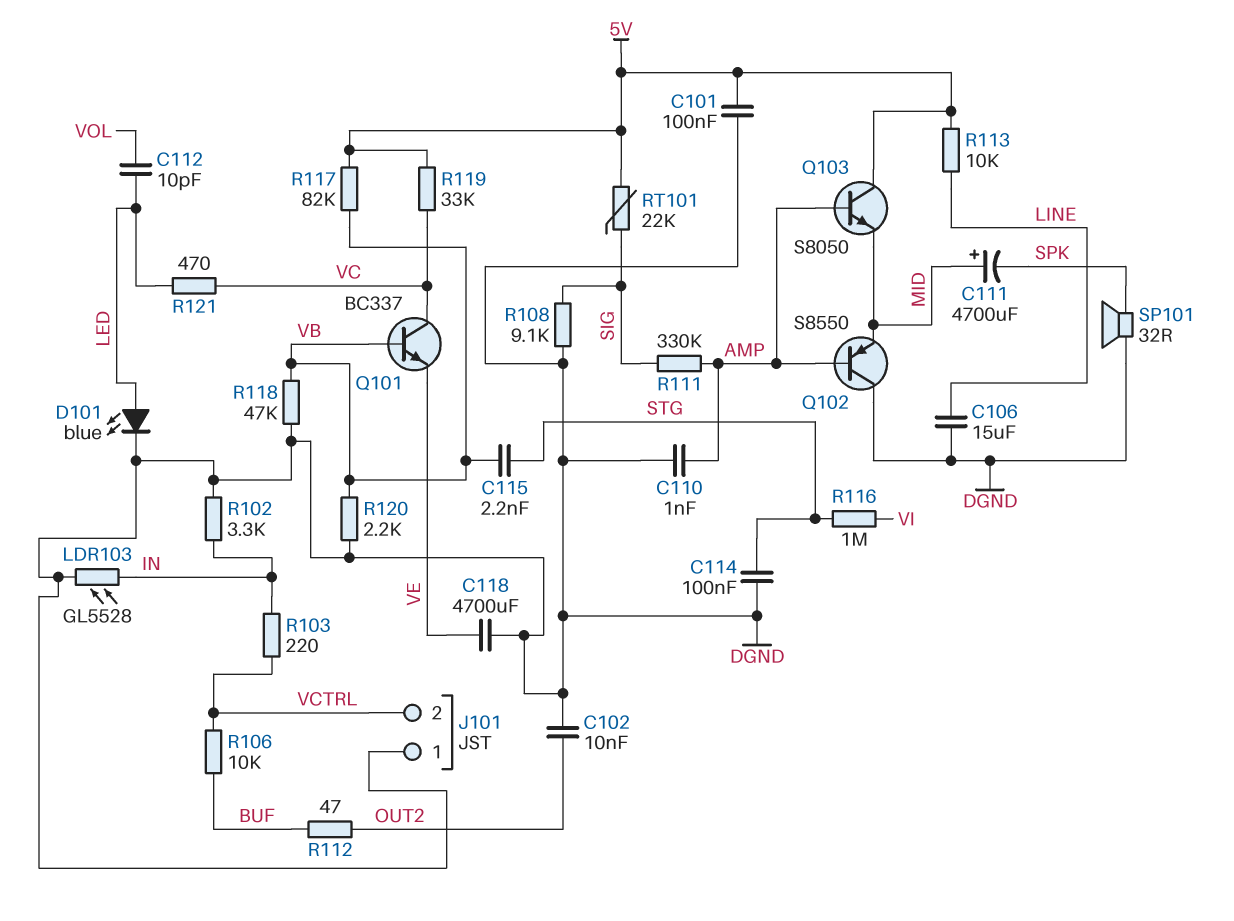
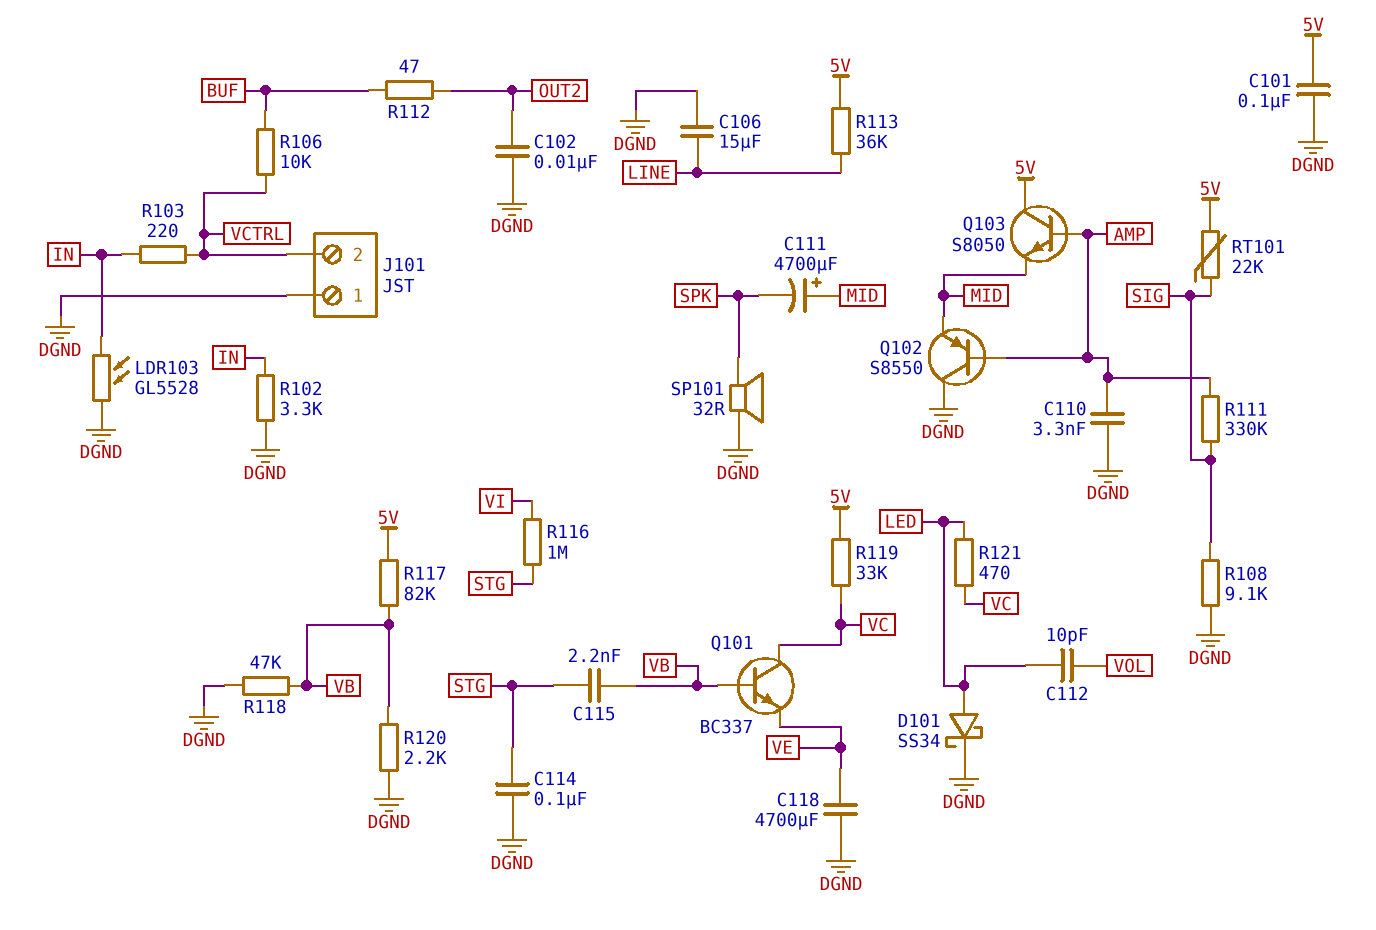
C110: 1nF (AMP, DGND) -> 3.3nF (AMP, DGND)
D101: LED blue (A LED, K DGND) -> schottky SS34 (A LED, K DGND)
R113: 10k (5V, LINE) -> 36k (5V, LINE)

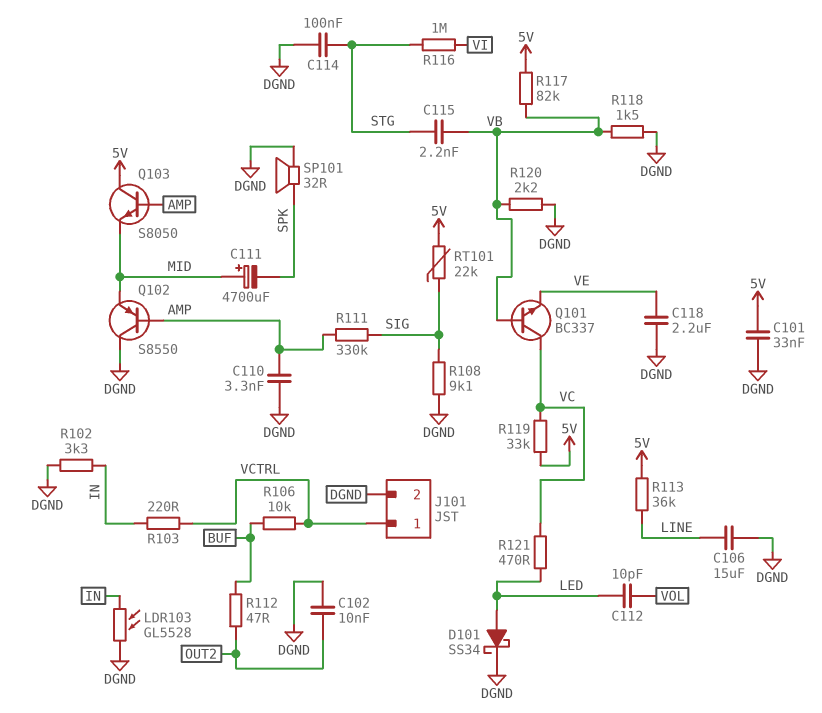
C101: 100nF (5V, DGND) -> 33nF (5V, DGND)
C118: 4700uF (DGND, VE) -> 2.2uF (DGND, VE)
J101 pin 1: DGND -> VCTRL
J101 pin 2: VCTRL -> DGND
R118: 47k (DGND, VB) -> 1.5k (DGND, VB)

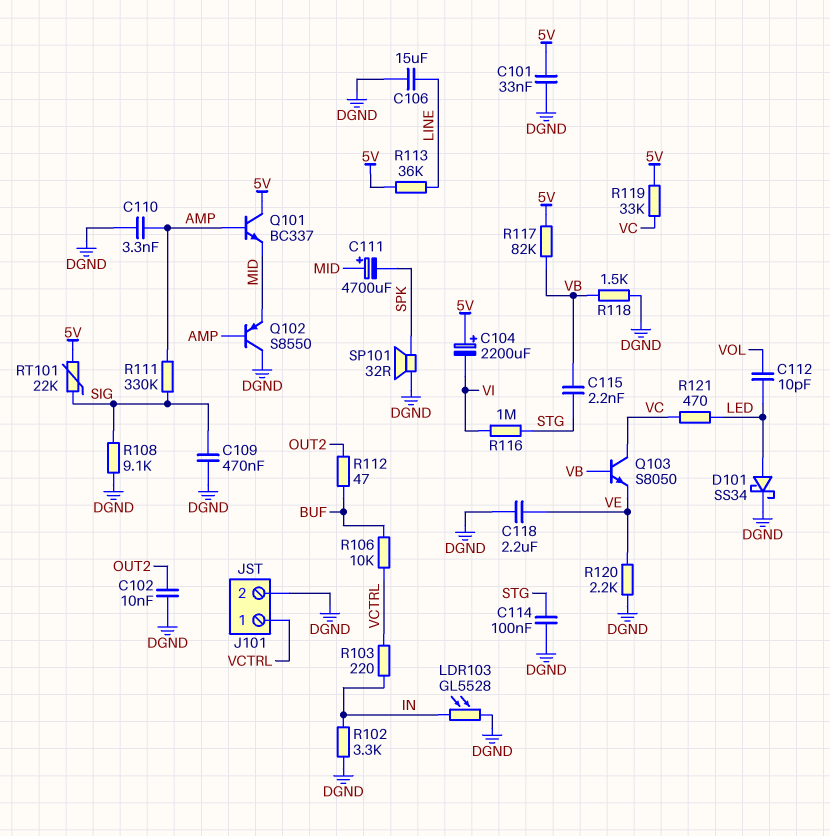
C104: none -> 2200uF (plus 5V, minus VI)
C109: none -> 470nF (DGND, SIG)
Q101: NPN BC337 (B VB, C VC, E VE) -> NPN BC337 (B AMP, C 5V, E MID)
Q103: NPN S8050 (B AMP, C 5V, E MID) -> NPN S8050 (B VB, C VC, E VE)
R120: 2.2k (DGND, VB) -> 2.2k (DGND, VE)

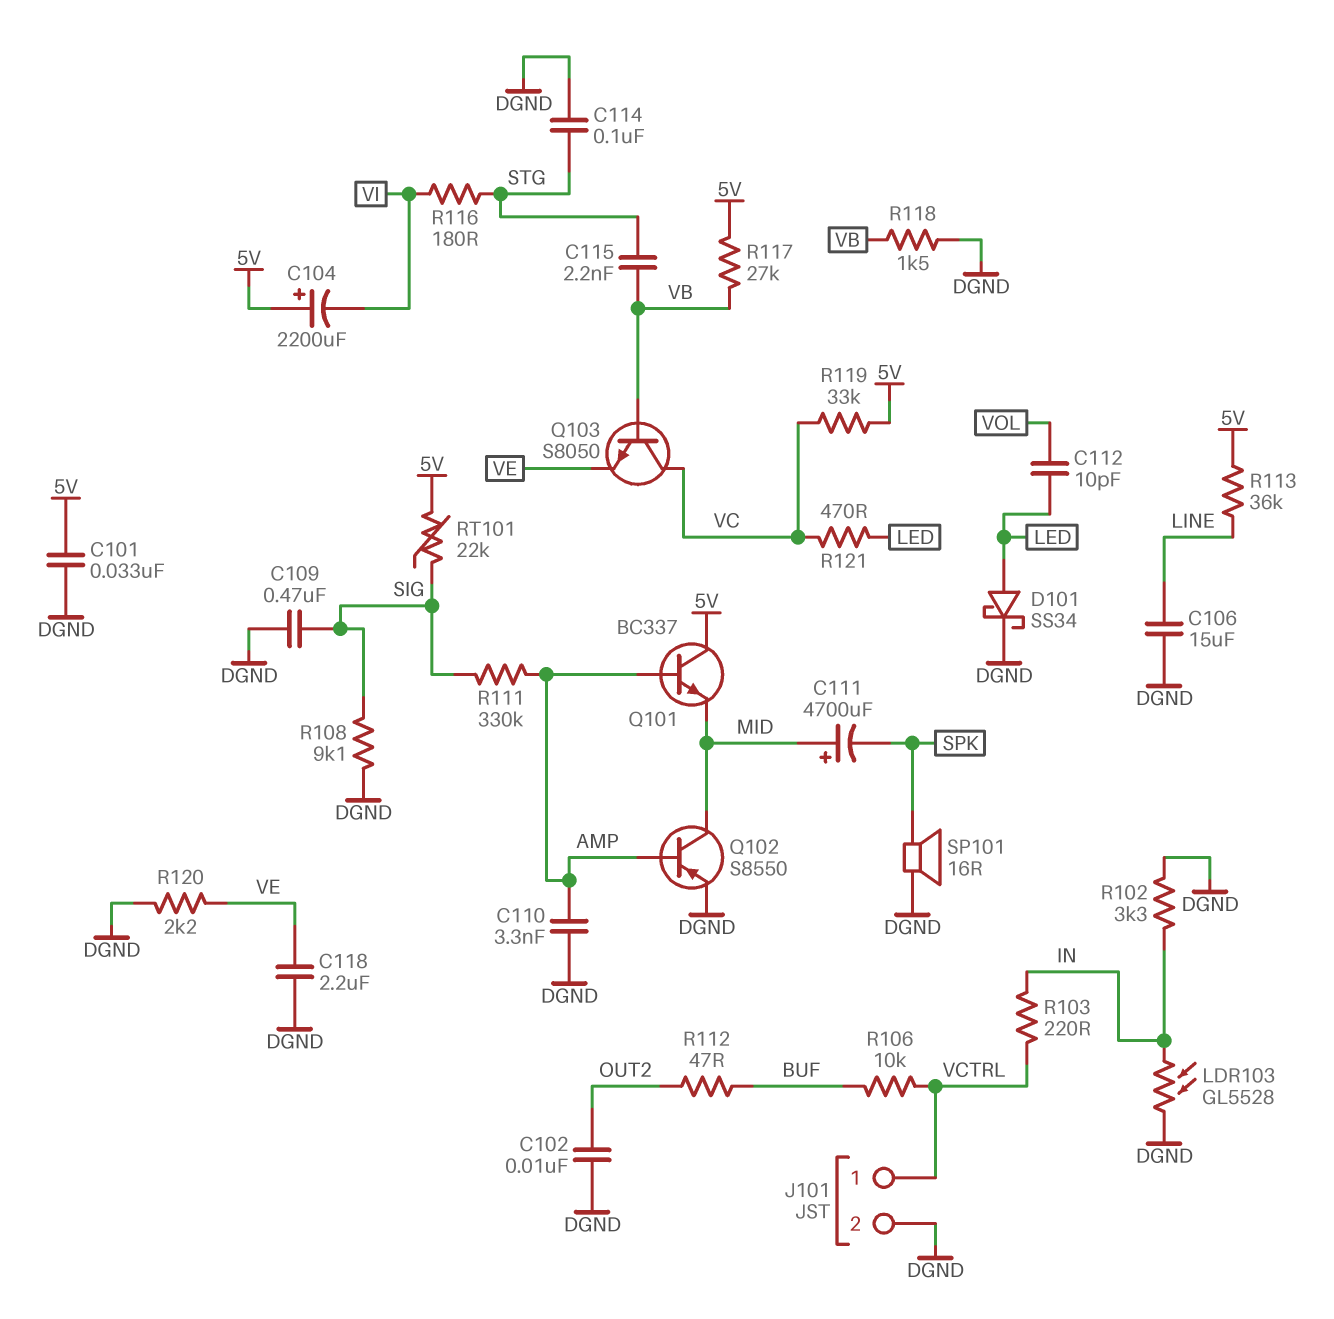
Q102: PNP S8550 (B AMP, C DGND, E MID) -> PNP S8550 (B AMP, C MID, E DGND)
R116: 1M (STG, VI) -> 180 (STG, VI)
R117: 82k (5V, VB) -> 27k (5V, VB)
SP101: speaker 32R (DGND, SPK) -> speaker 16R (DGND, SPK)

